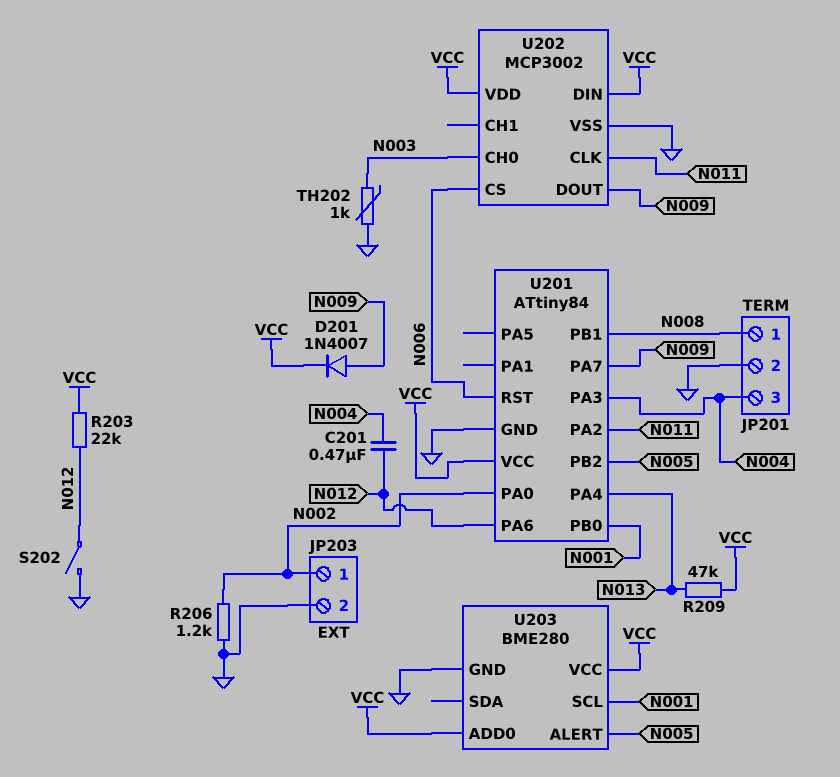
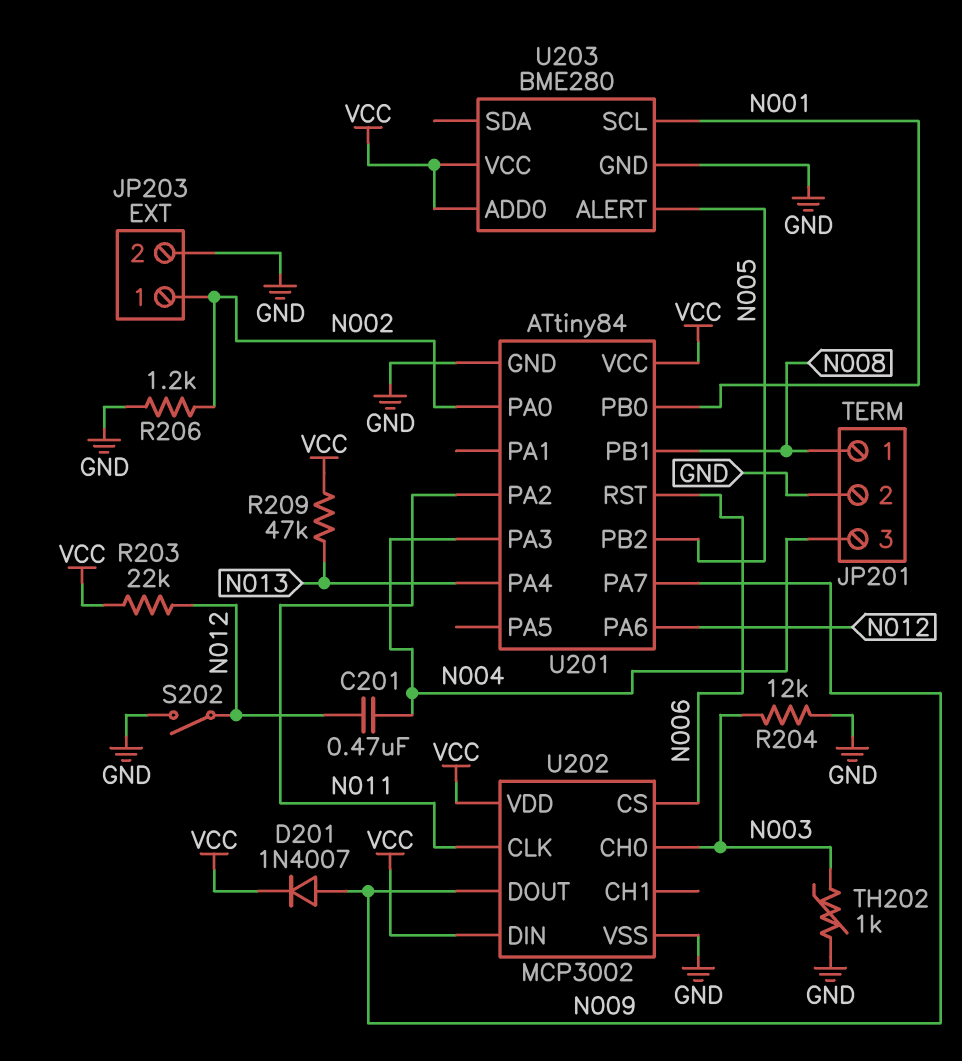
R204: none -> 12k (GND, N003)

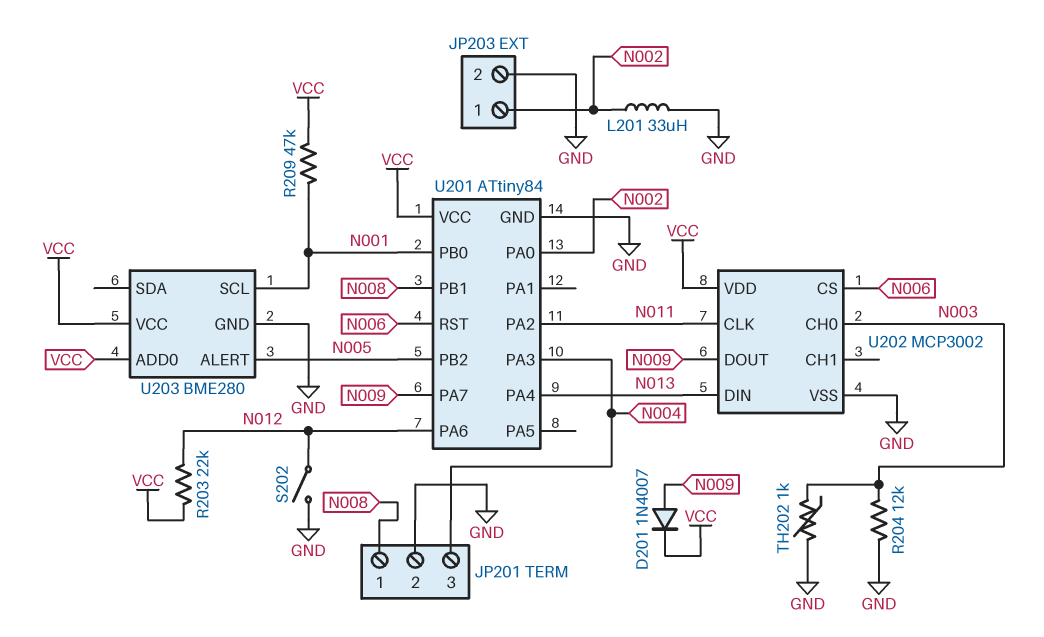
C201: 470nF (N004, N012) -> none
L201: none -> 33uH (GND, N002)
R206: 1.2k (GND, N002) -> none
R209: 47k (N013, VCC) -> 47k (N001, VCC)
U202 pin DIN: VCC -> N013

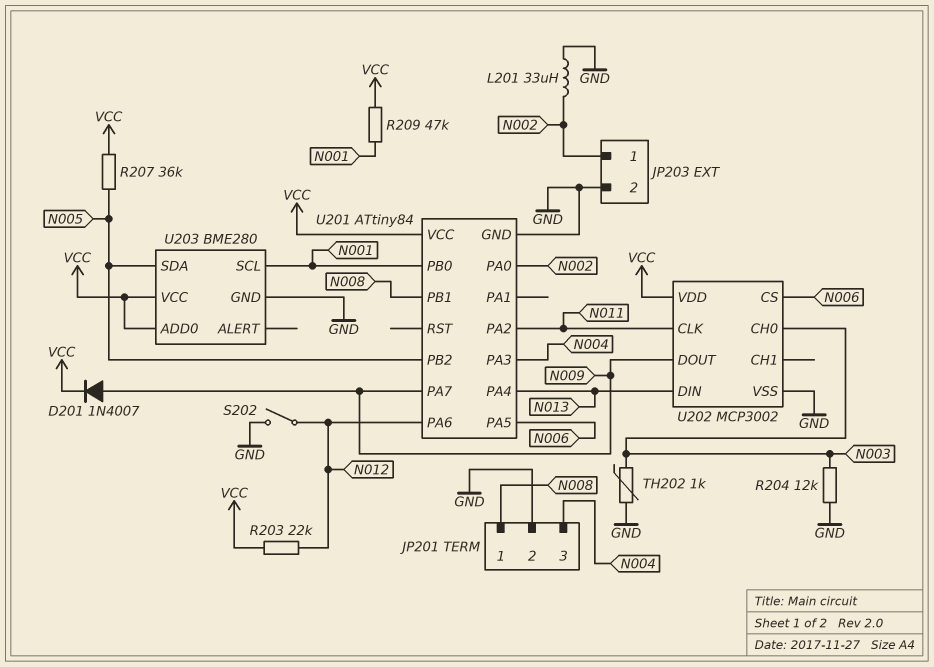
R207: none -> 36k (N005, VCC)
U201 pin PA5: none -> N006
U201 pin RST: N006 -> none
U203 pin ALERT: N005 -> none
U203 pin SDA: none -> N005

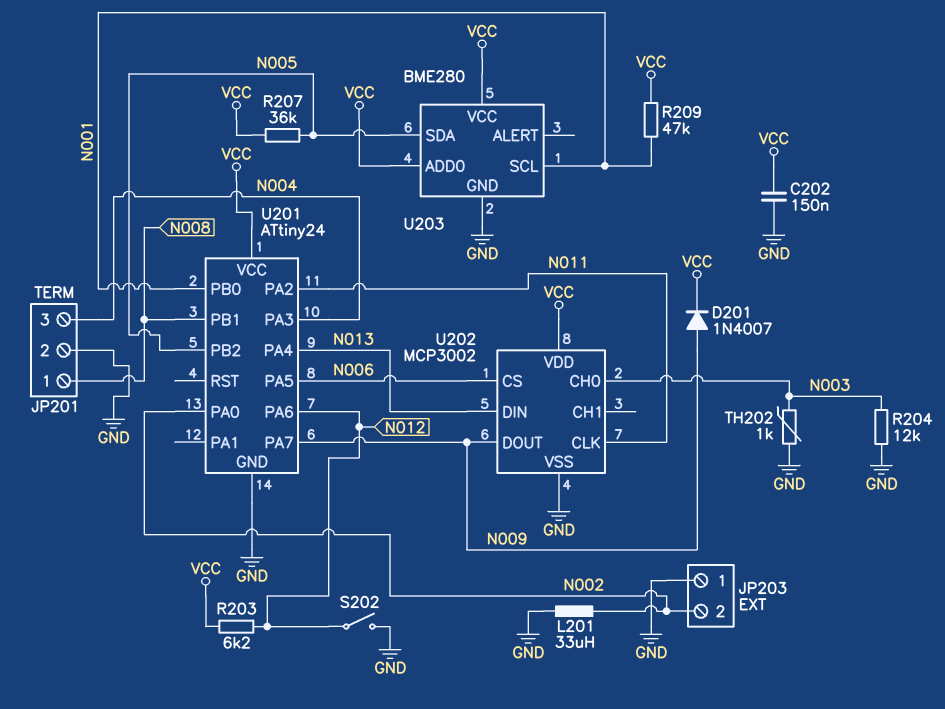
C202: none -> 150nF (GND, VCC)
JP203 pin 1: N002 -> GND
JP203 pin 2: GND -> N002
R203: 22k (N012, VCC) -> 6.2k (N012, VCC)
U201: ATtiny84 -> ATtiny24

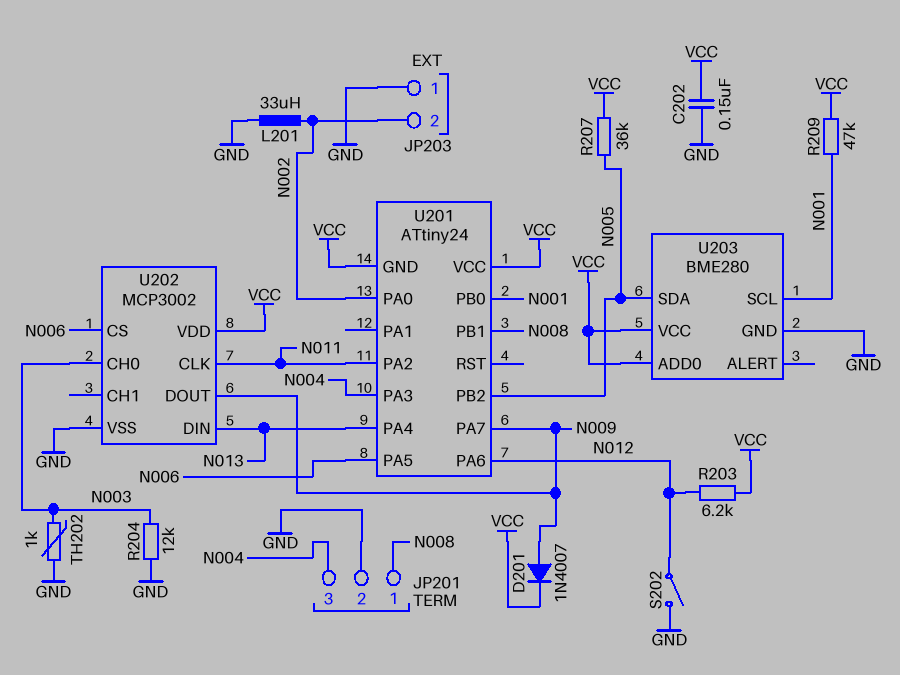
U201 pin GND: GND -> VCC

